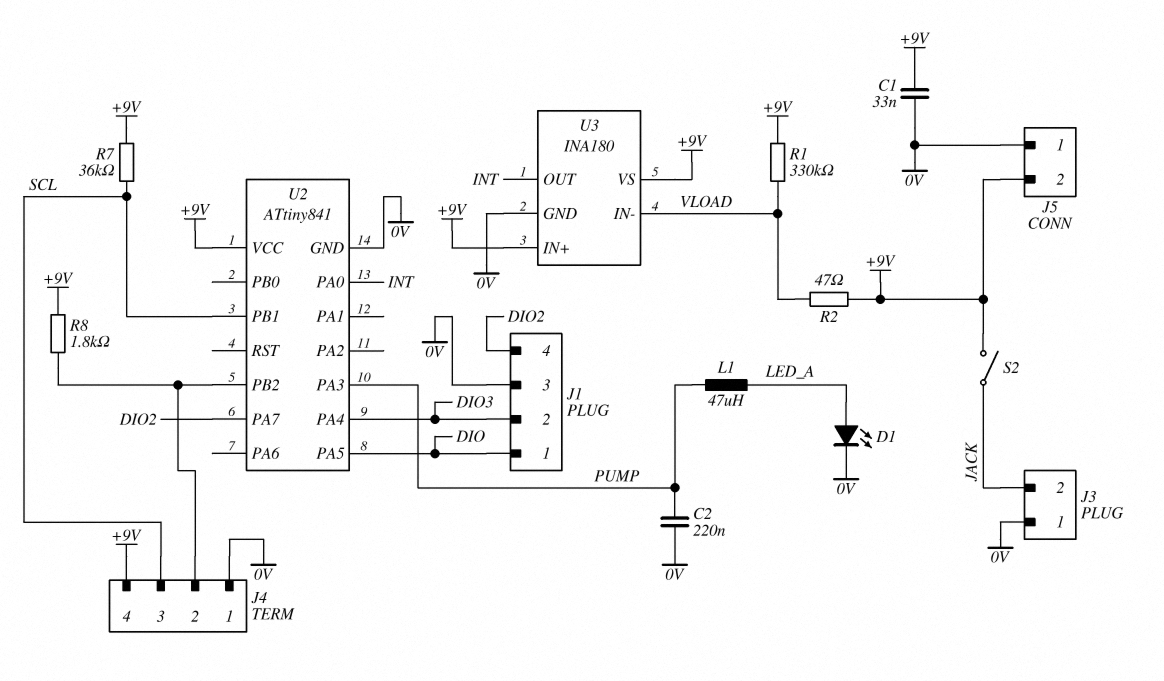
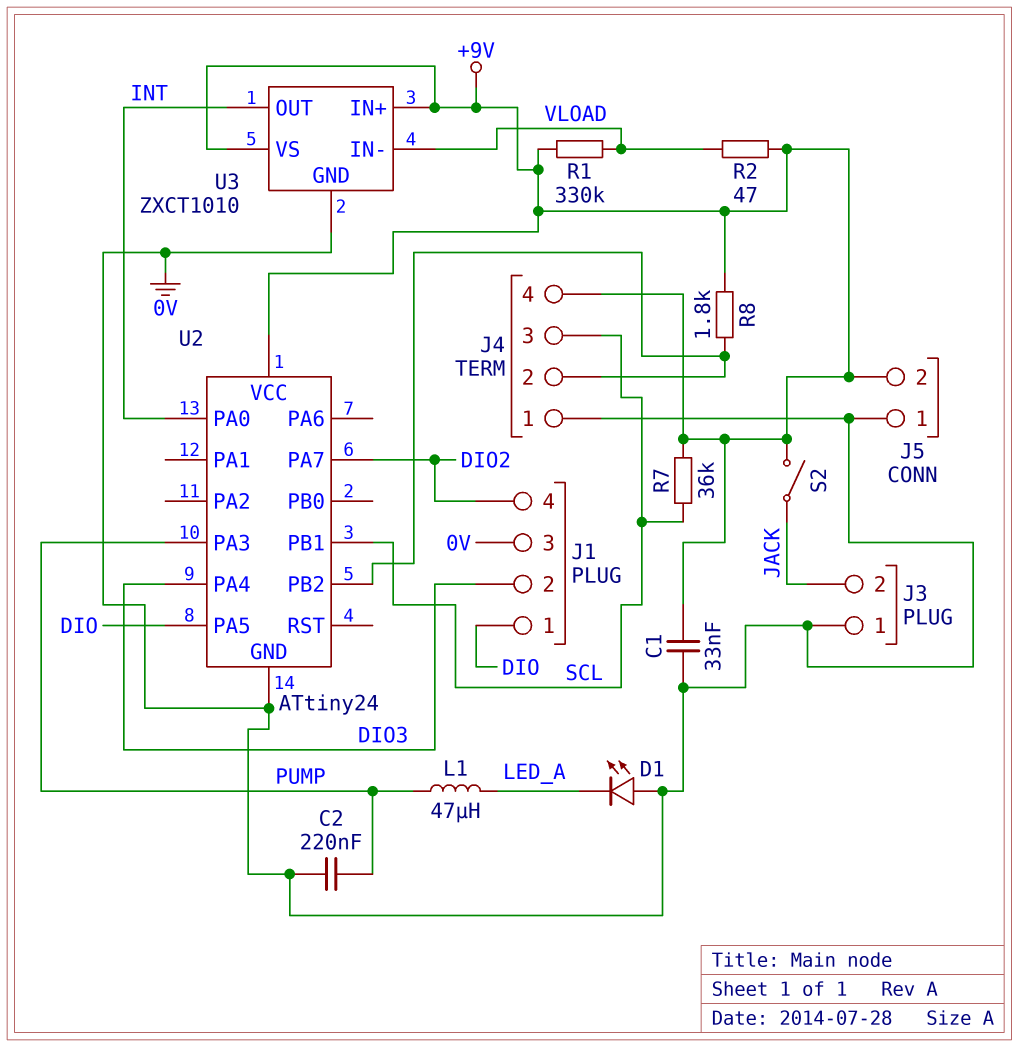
D1: LED (A LED_A, K 0V) -> LED (A 0V, K LED_A)
U2: ATtiny841 -> ATtiny24
U3: INA180 -> ZXCT1010

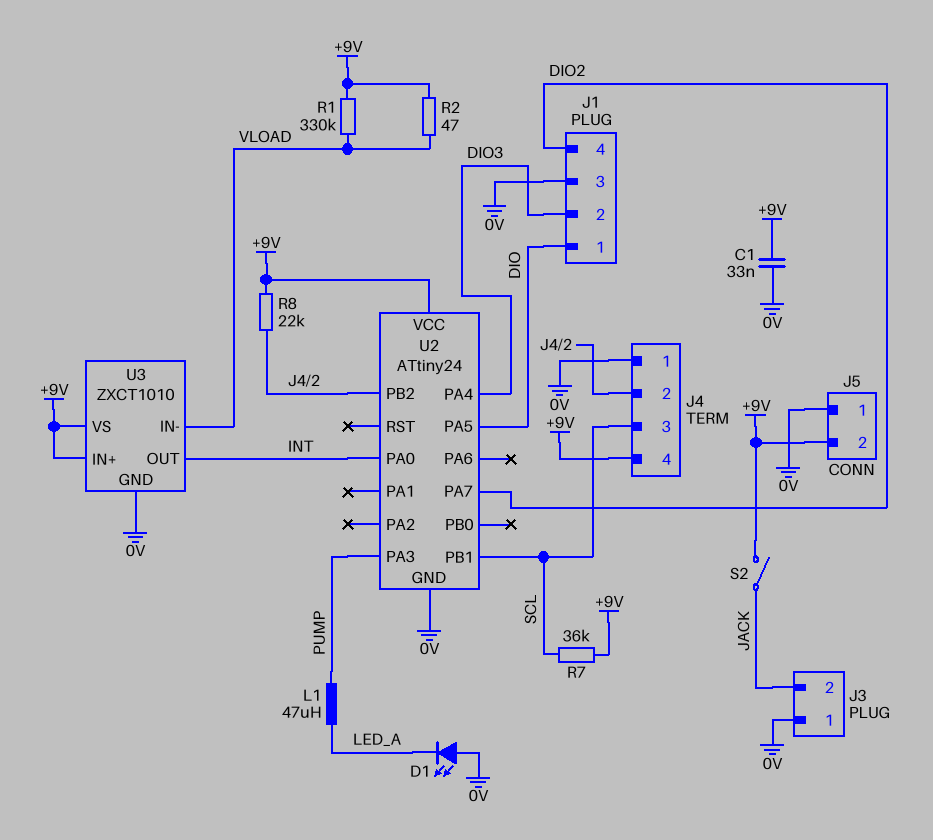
C2: 220nF (0V, PUMP) -> none
R8: 1.8k (+9V, J4/2) -> 22k (+9V, J4/2)

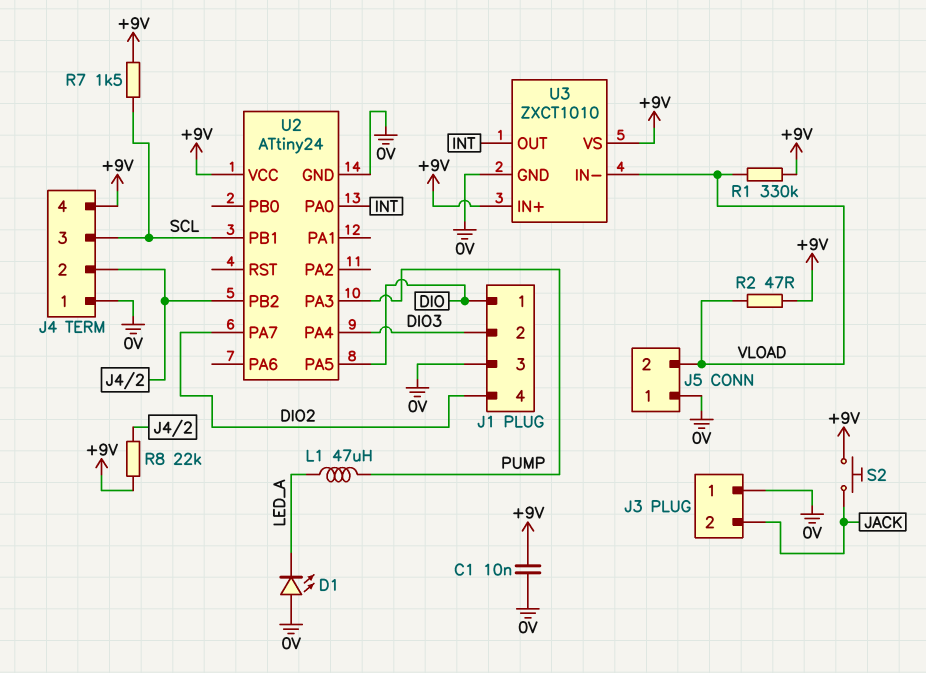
C1: 33nF (+9V, 0V) -> 10nF (+9V, 0V)
J5 pin 2: +9V -> VLOAD
R7: 36k (+9V, SCL) -> 1.5k (+9V, SCL)
S2: switch (+9V, JACK) -> button (+9V, JACK)

